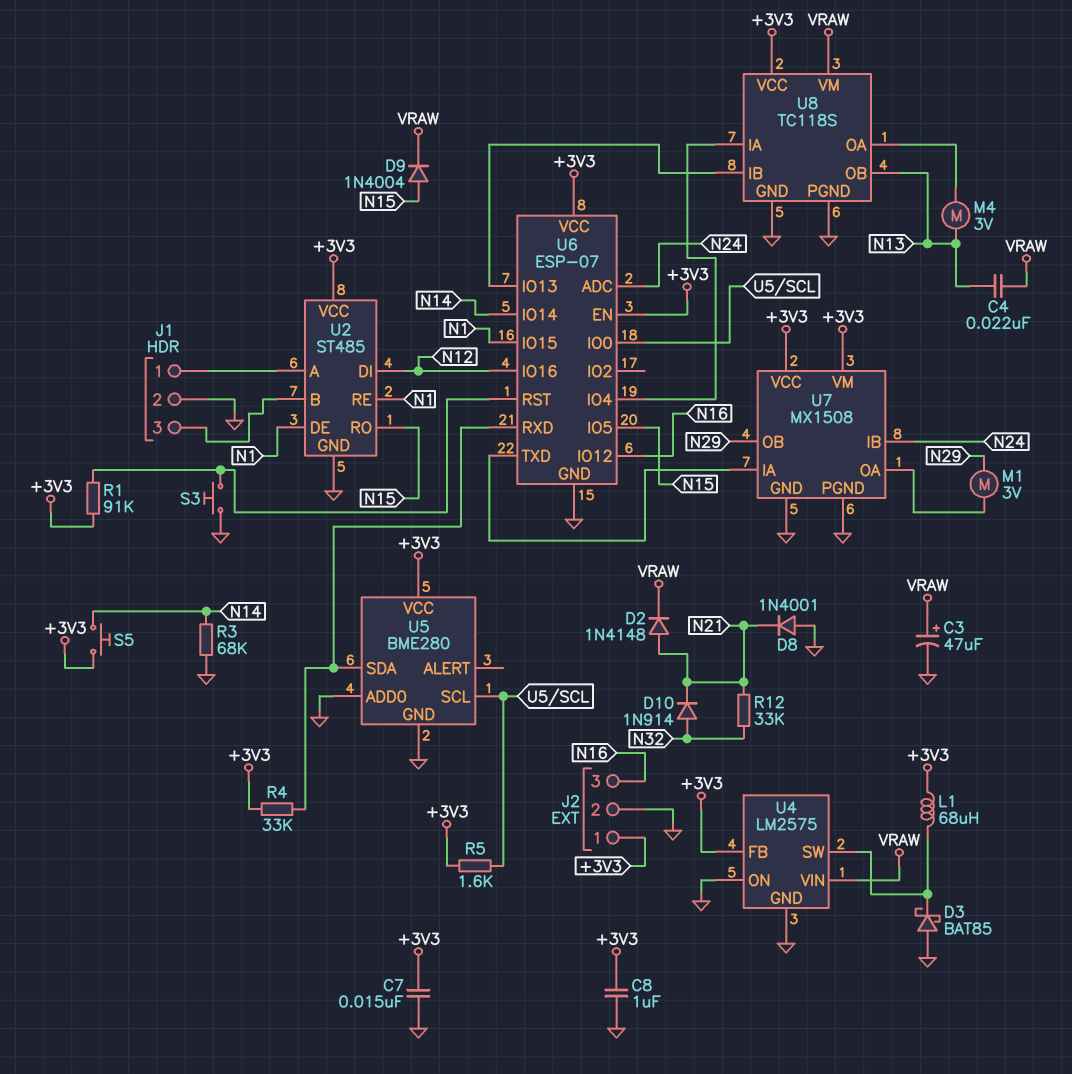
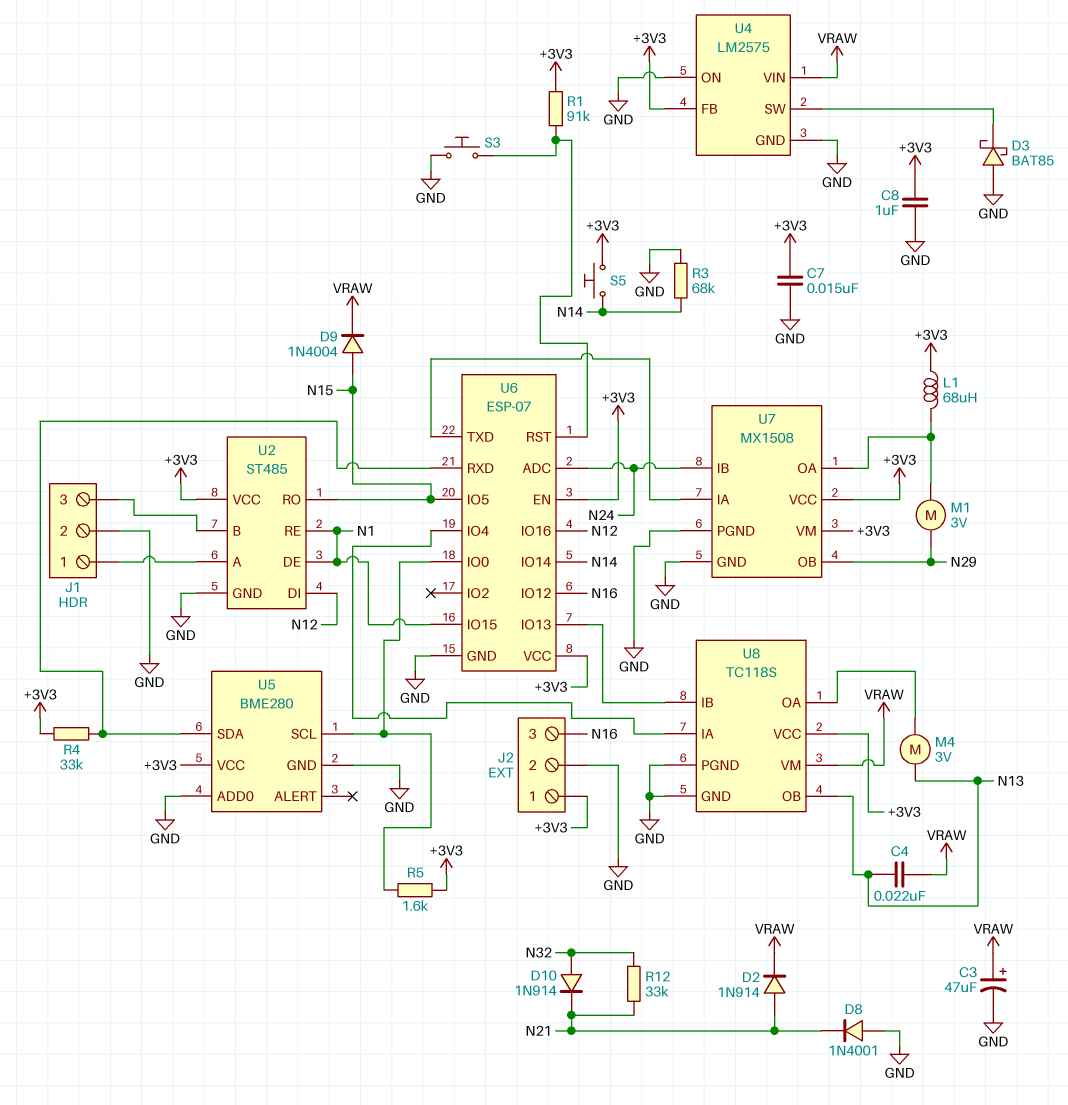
D2: diode 1N4148 (A N21, K VRAW) -> diode 1N914 (A N21, K VRAW)
L1: 68uH (+3V3, U4/SW) -> 68uH (+3V3, U7/OA)

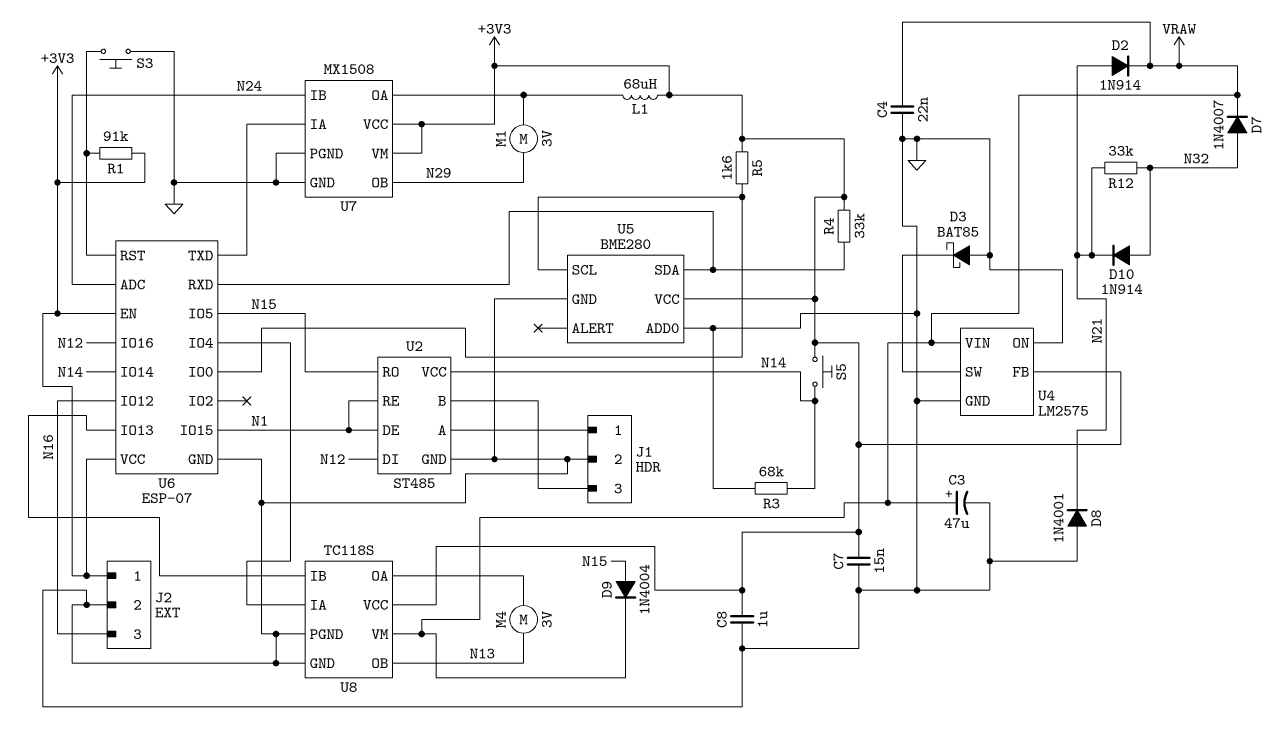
C4: 22nF (N13, VRAW) -> 22nF (GND, VRAW)
D7: none -> diode 1N4007 (A N32, K VRAW)
U2 pin VCC: +3V3 -> N14

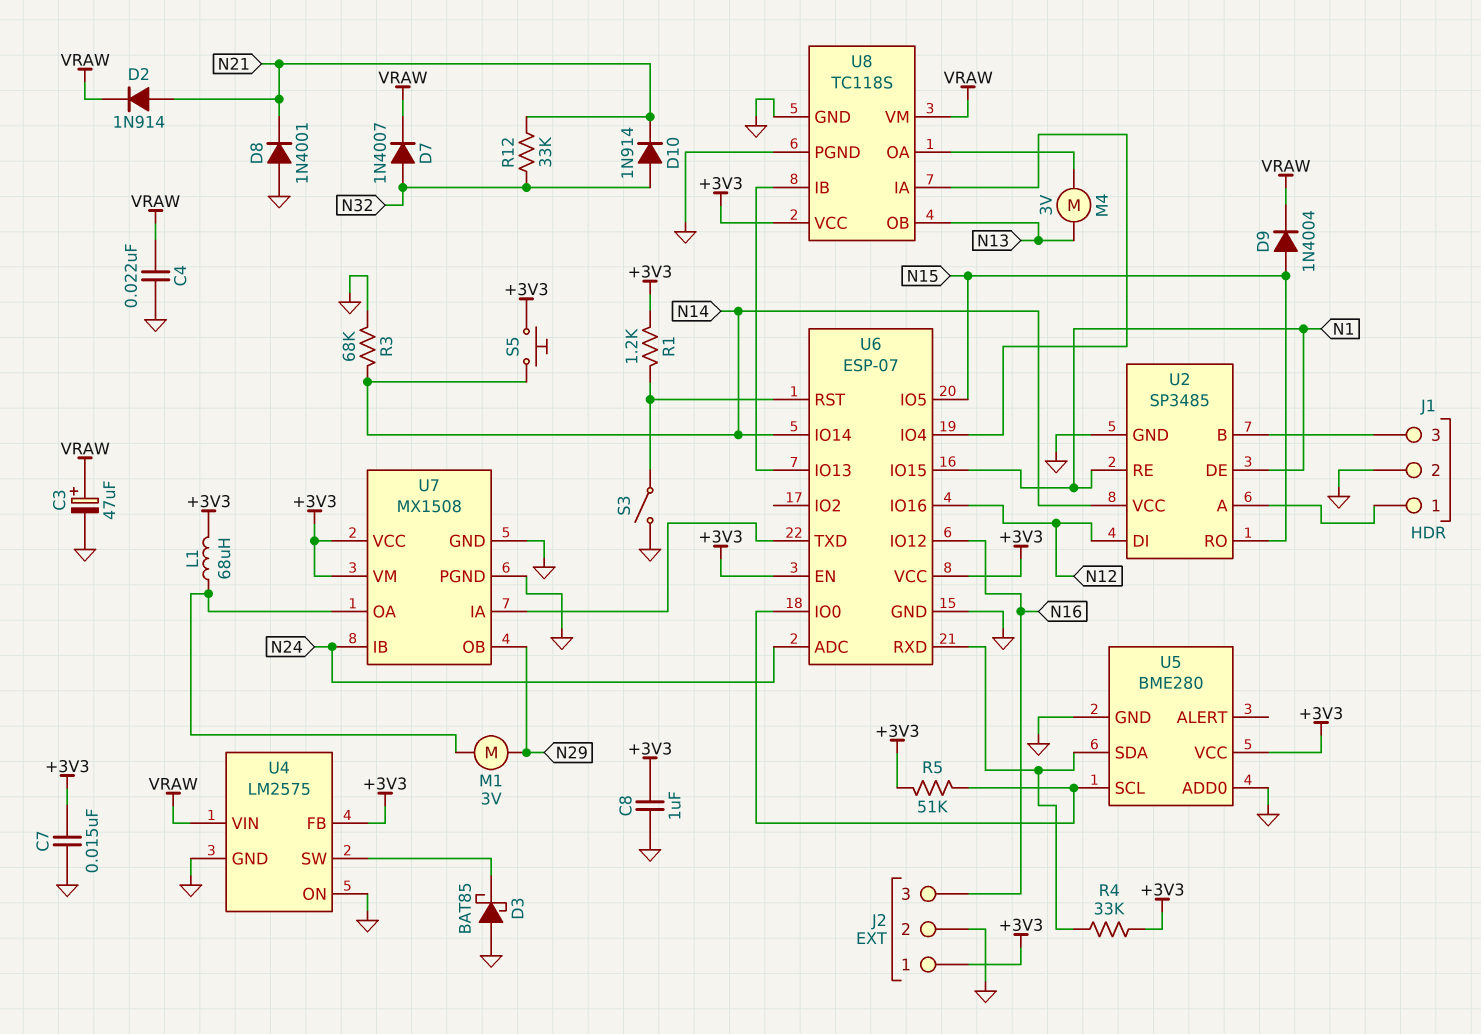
R1: 91k (+3V3, U6/RST) -> 1.2k (+3V3, U6/RST)
R5: 1.6k (+3V3, U5/SCL) -> 51k (+3V3, U5/SCL)
S3: button (GND, U6/RST) -> switch (GND, U6/RST)
U2: ST485 -> SP3485

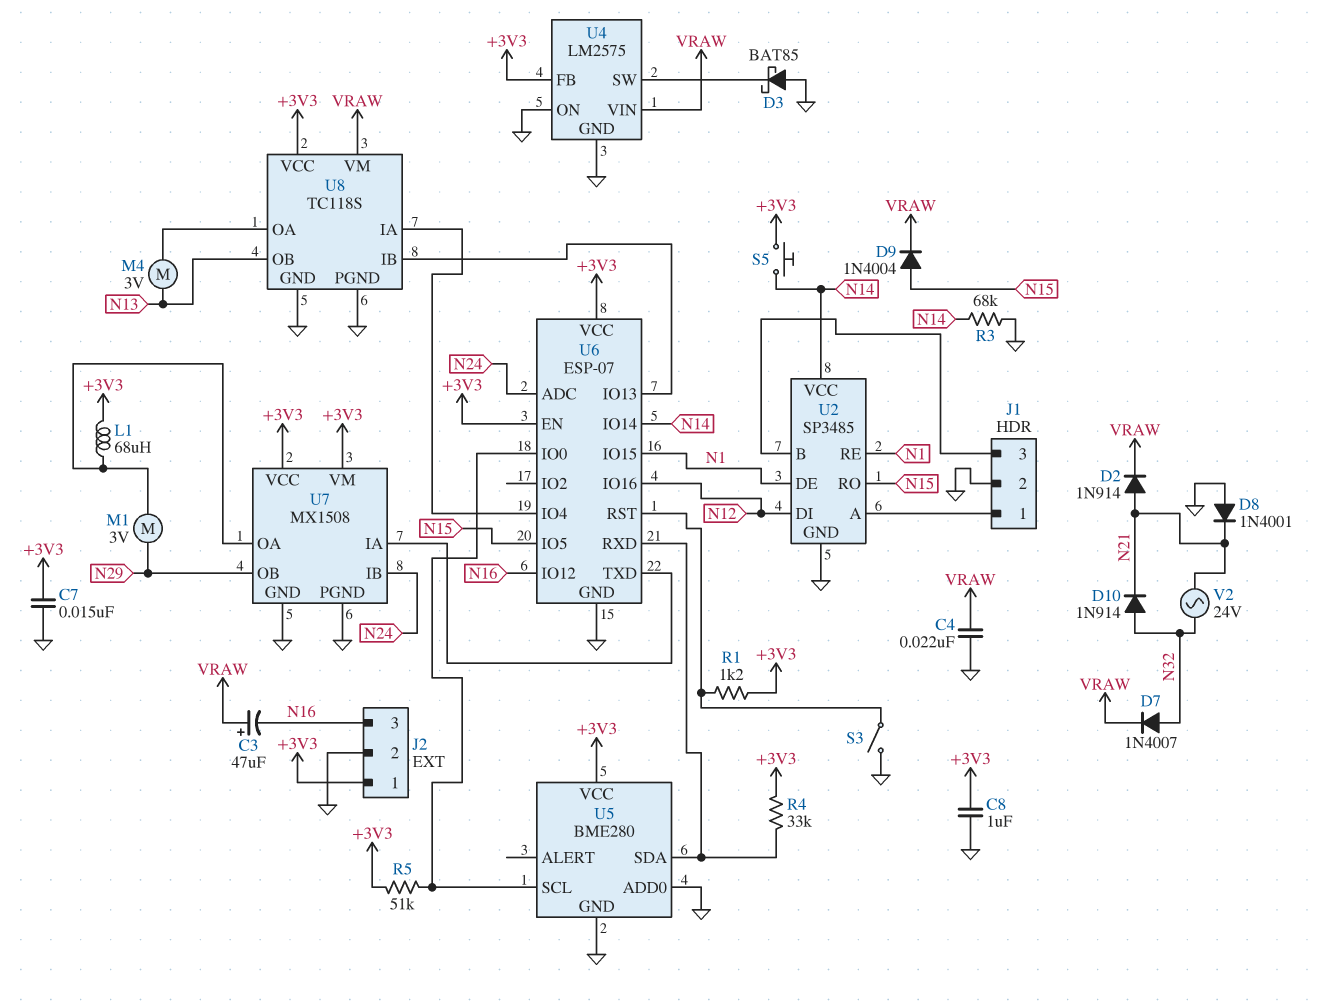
C3: 47uF (plus VRAW, minus GND) -> 47uF (plus VRAW, minus N16)
R12: 33k (N21, N32) -> none
V2: none -> AC 24V (N21, N32)

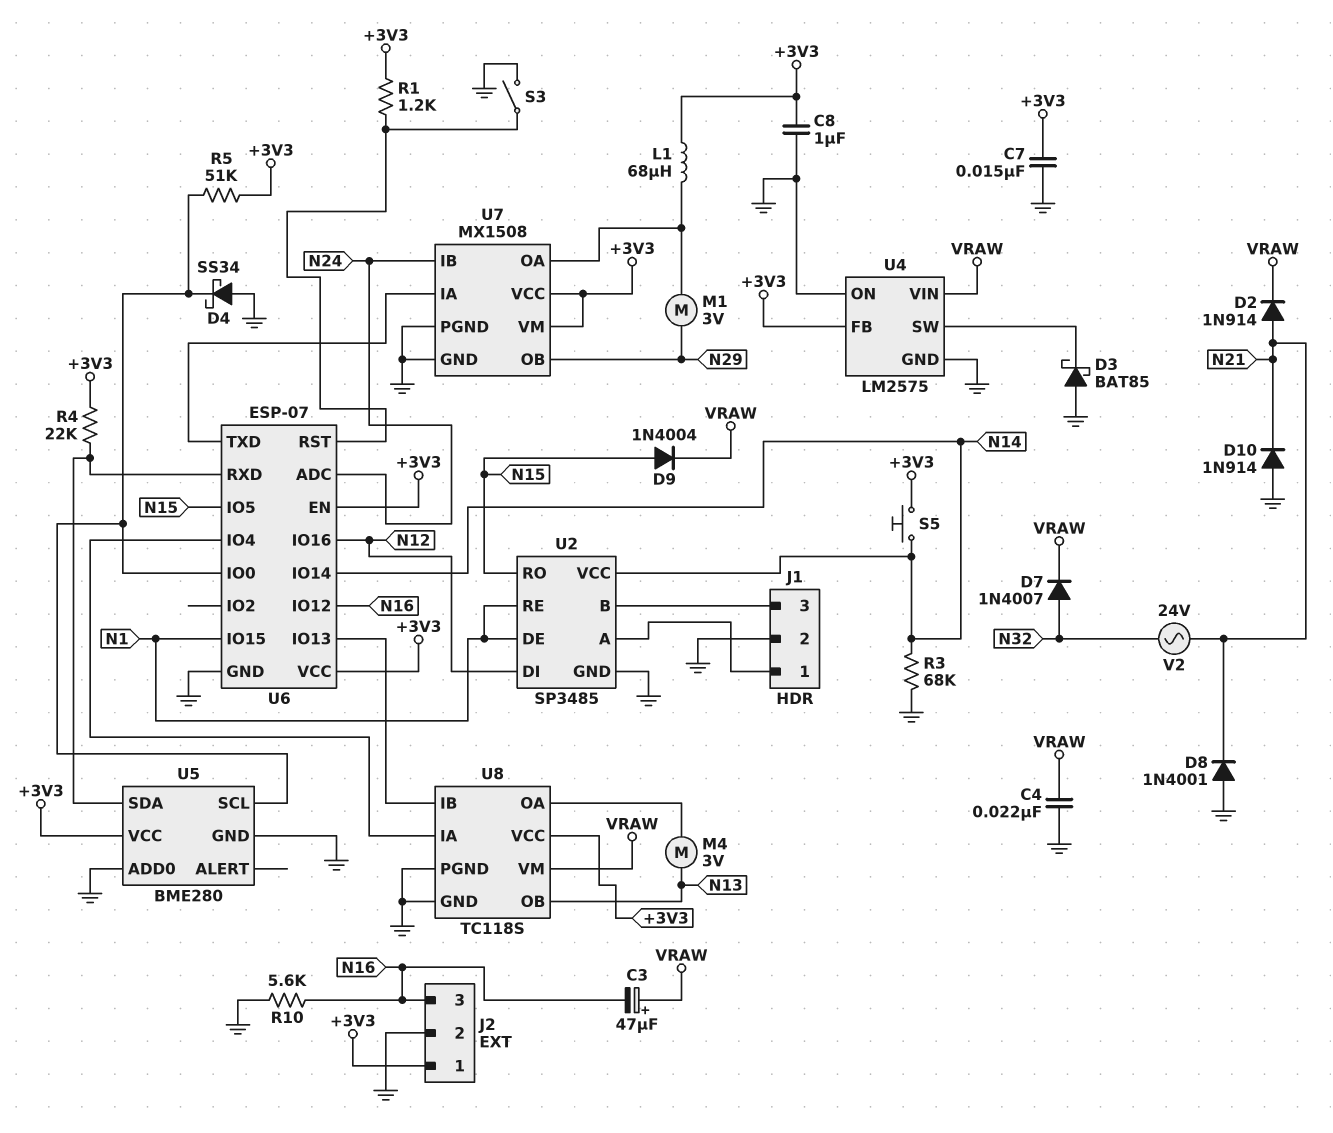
D4: none -> schottky SS34 (A GND, K U5/SCL)
D10: diode 1N914 (A N32, K N21) -> diode 1N914 (A GND, K N21)
R4: 33k (+3V3, U5/SDA) -> 22k (+3V3, U5/SDA)
R10: none -> 5.6k (GND, N16)

